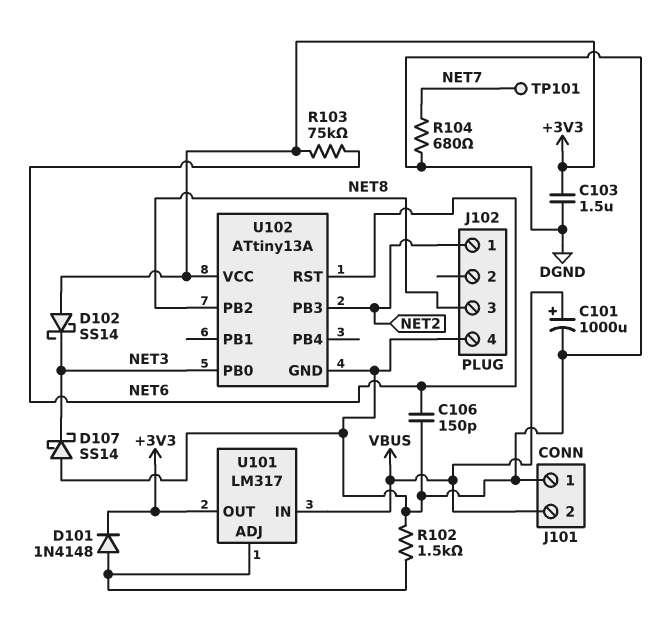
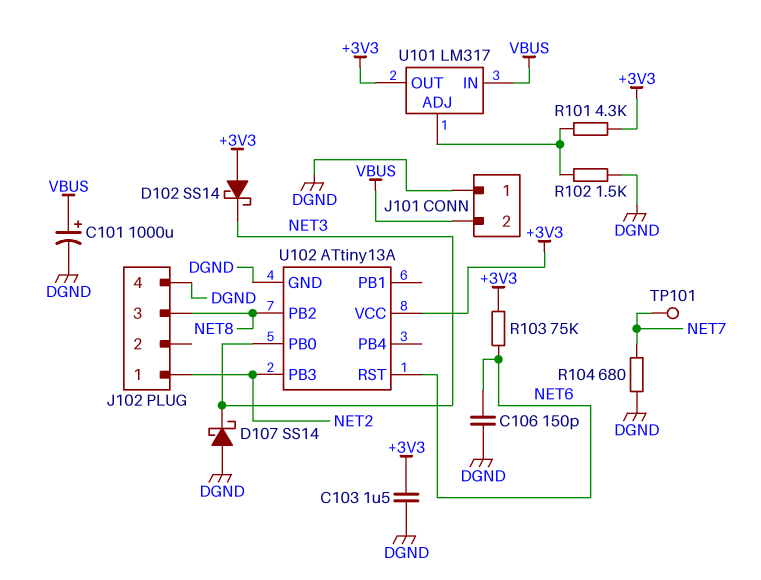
D101: diode 1N4148 (A U101/ADJ, K +3V3) -> none
R101: none -> 4.3k (+3V3, U101/ADJ)

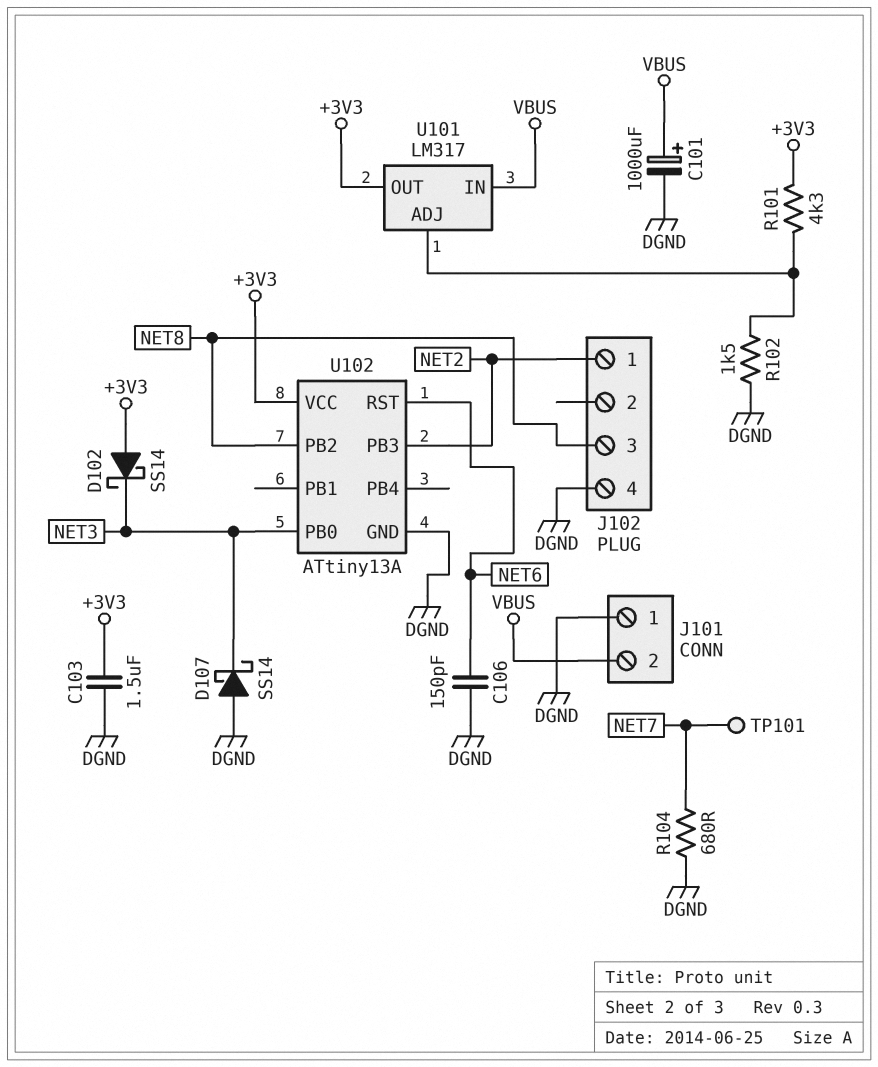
R103: 75k (+3V3, NET6) -> none

